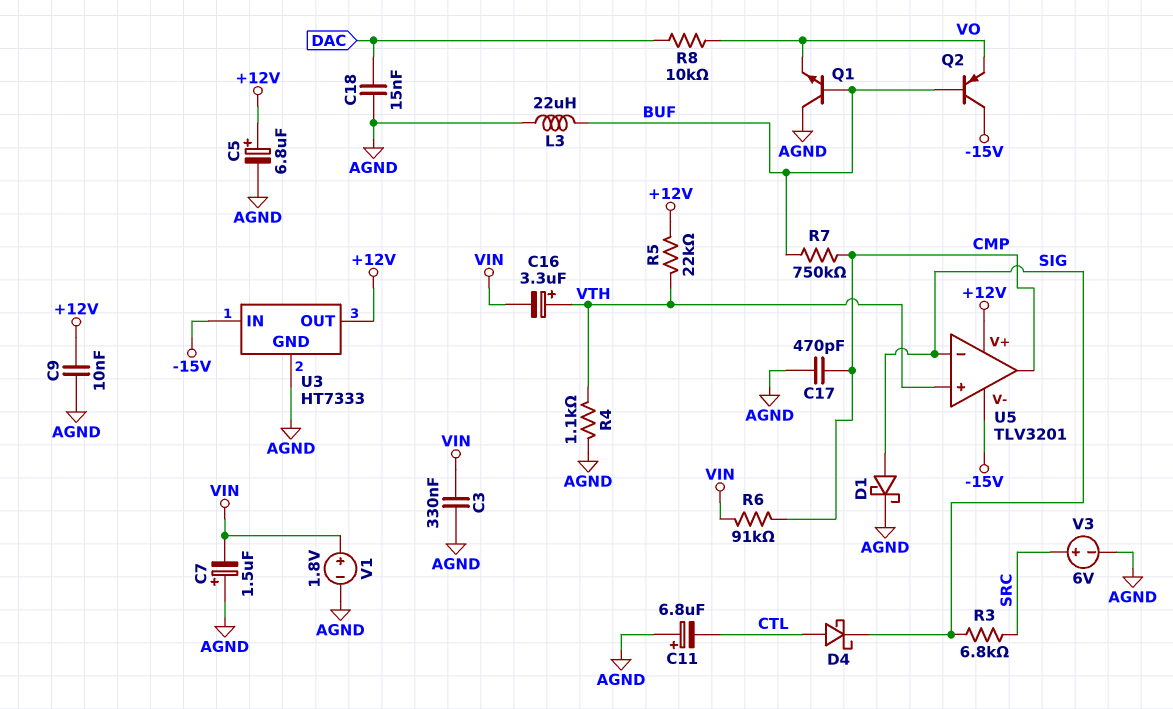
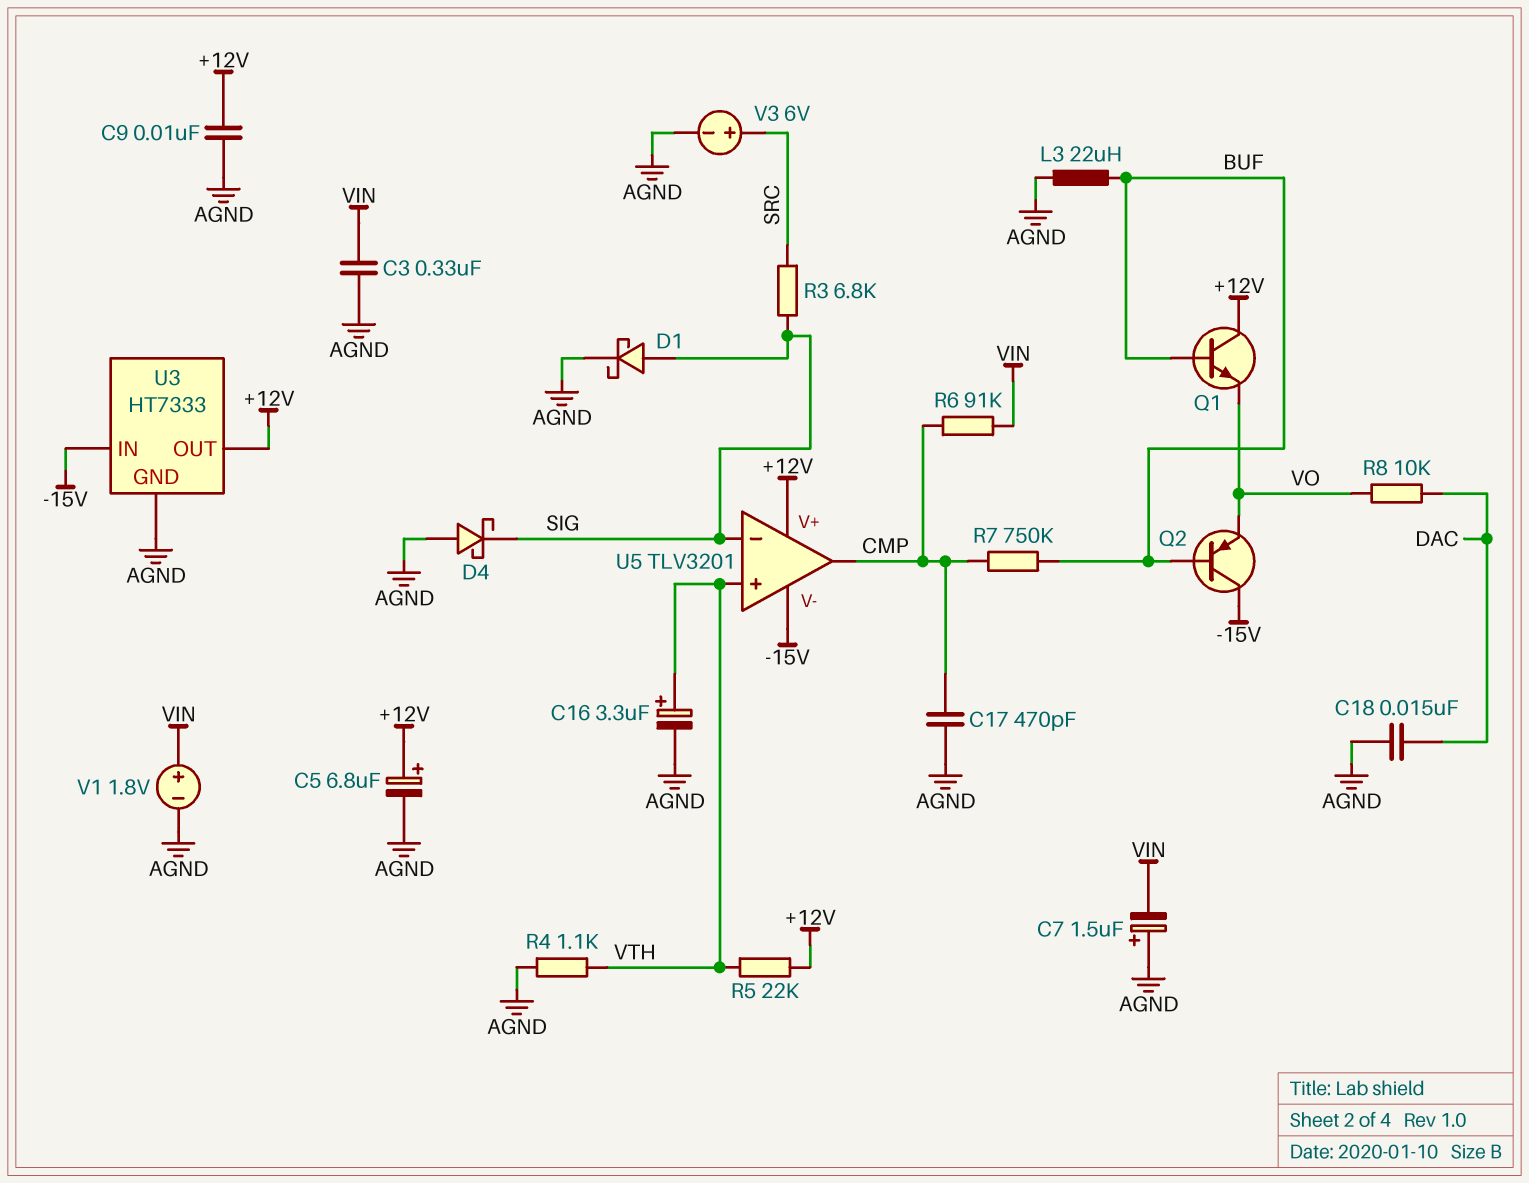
C11: 6.8uF (plus AGND, minus CTL) -> none
C16: 3.3uF (plus VTH, minus VIN) -> 3.3uF (plus VTH, minus AGND)
D4: schottky (A CTL, K SIG) -> schottky (A AGND, K SIG)
Q1: NPN (B BUF, C AGND, E VO) -> NPN (B BUF, C +12V, E VO)

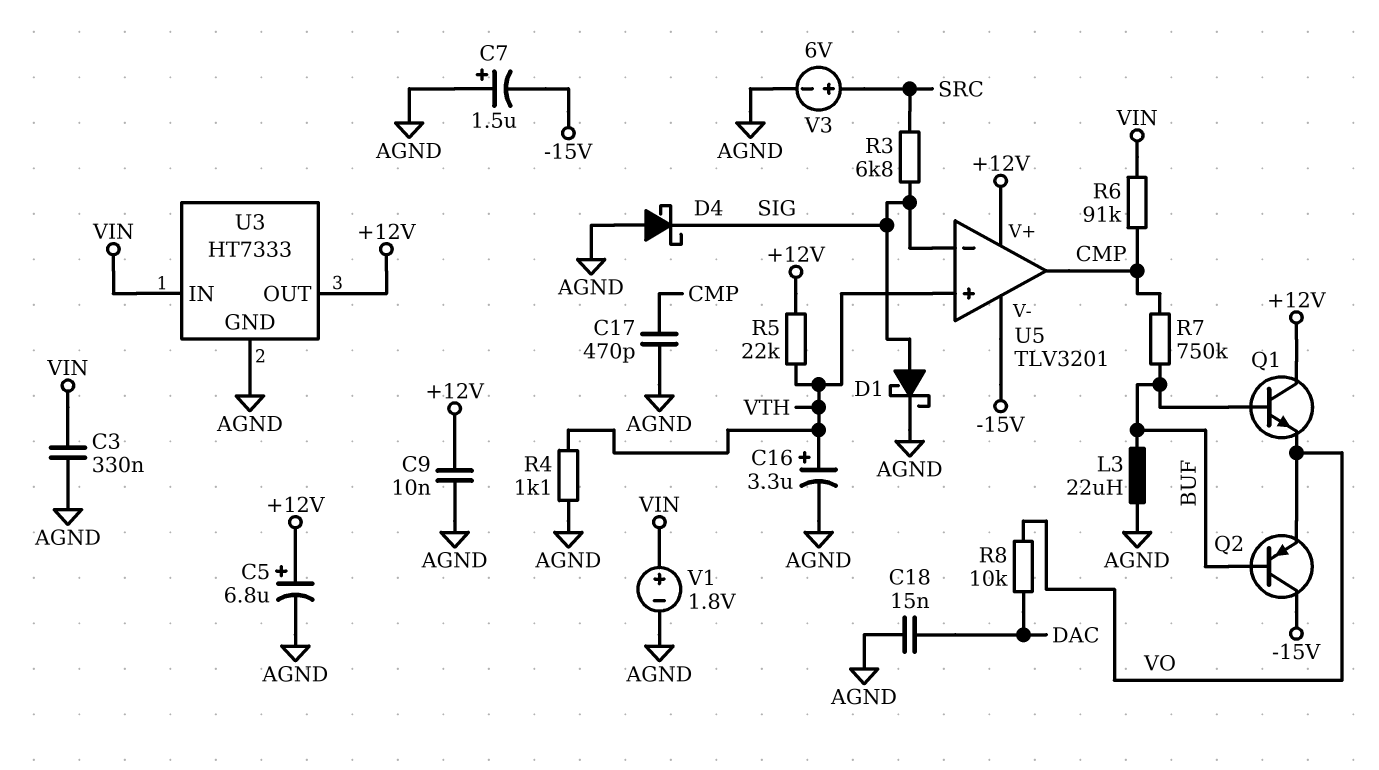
C7: 1.5uF (plus AGND, minus VIN) -> 1.5uF (plus AGND, minus -15V)
U3 pin IN: -15V -> VIN

